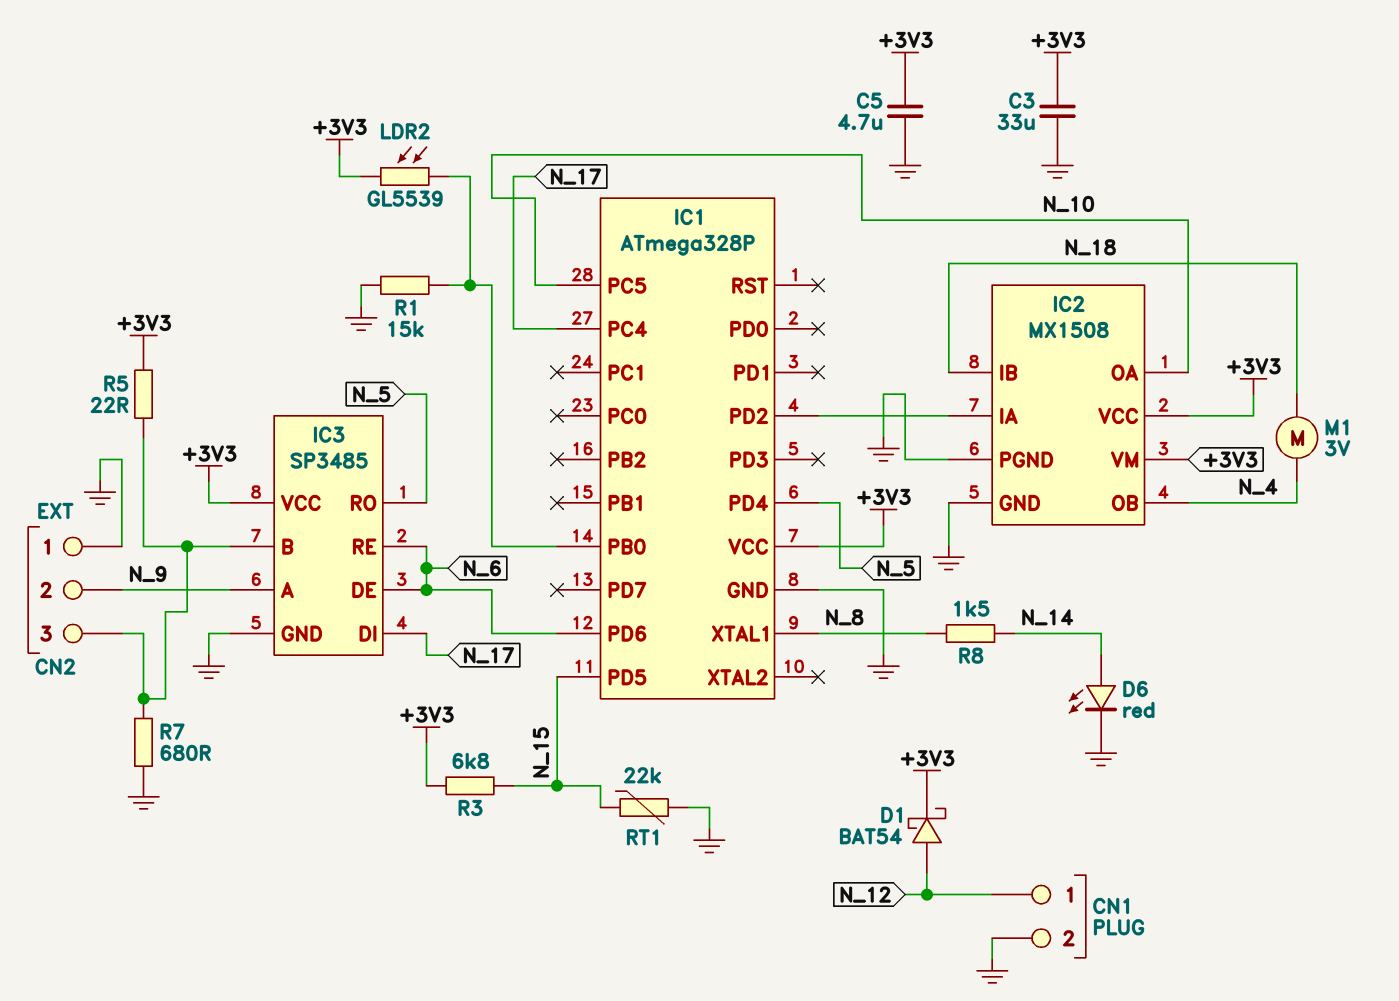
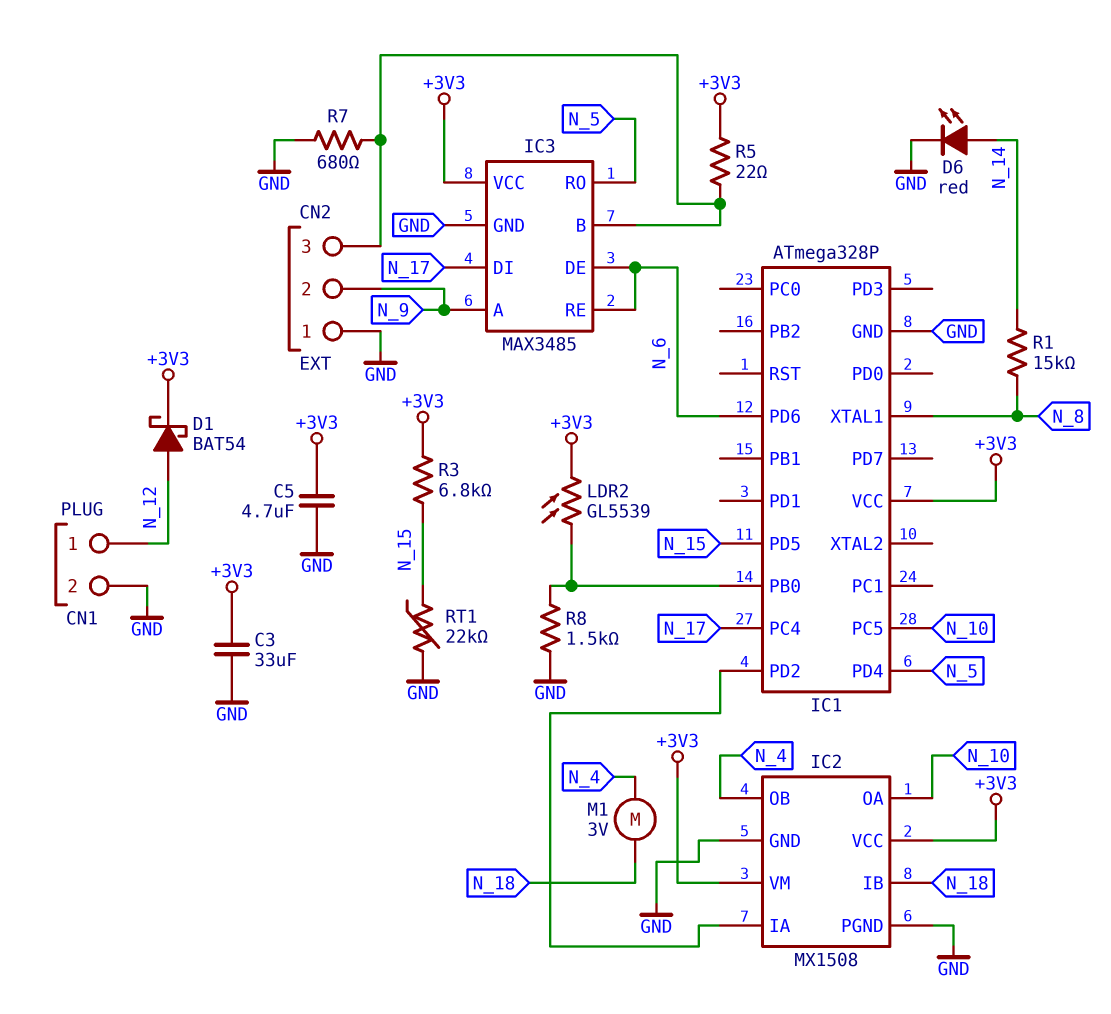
IC3: SP3485 -> MAX3485
R1: 15k (GND, IC1/PB0) -> 15k (N_8, N_14)
R8: 1.5k (N_8, N_14) -> 1.5k (GND, IC1/PB0)

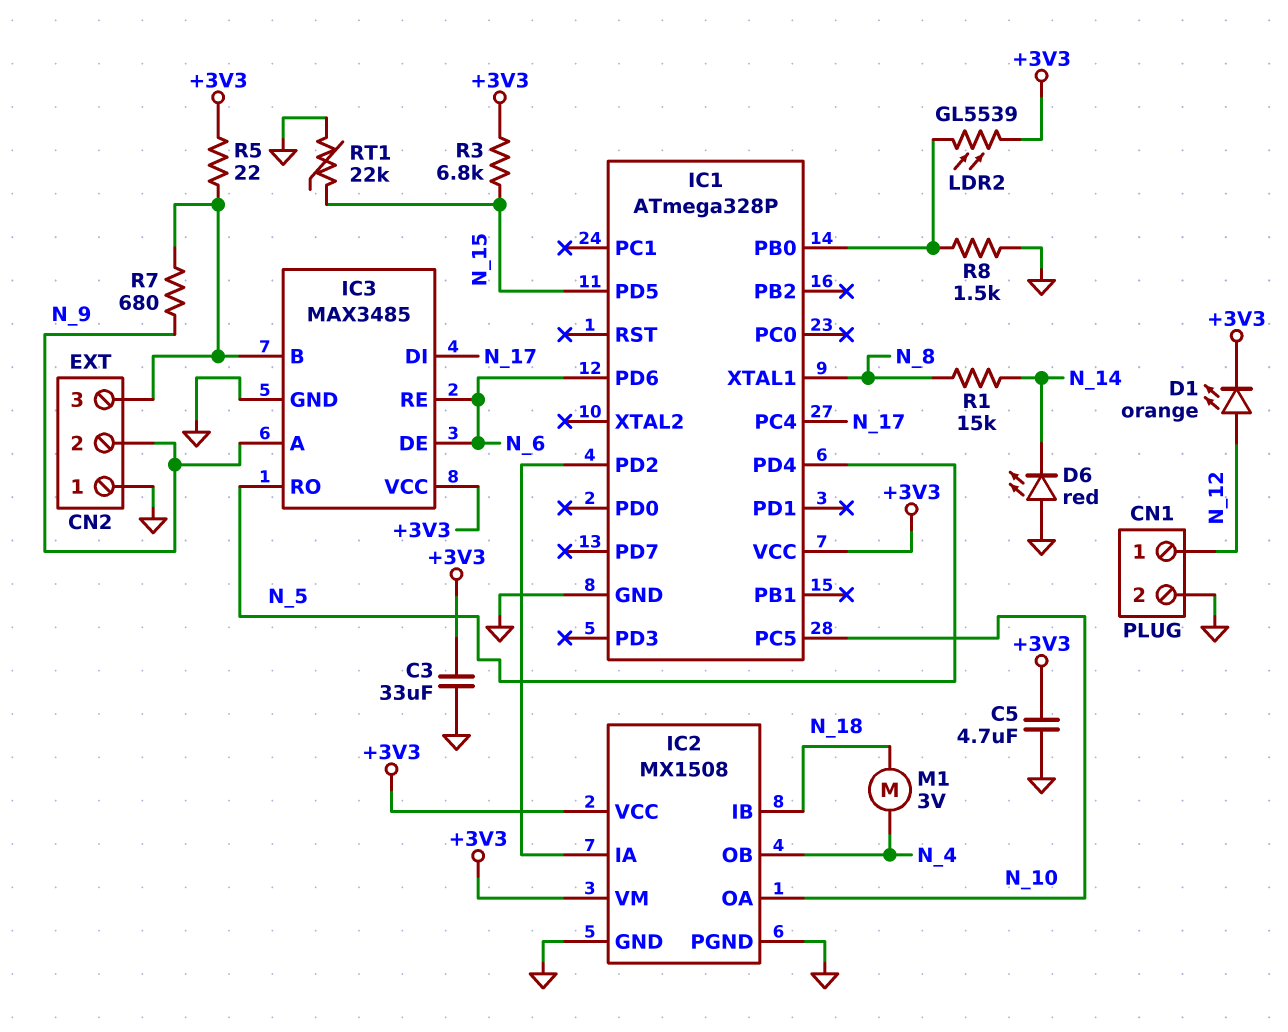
D1: schottky BAT54 (A N_12, K +3V3) -> LED orange (A N_12, K +3V3)
D6: LED red (A N_14, K GND) -> LED red (A GND, K N_14)
R7: 680 (CN2/3, GND) -> 680 (CN2/3, N_9)

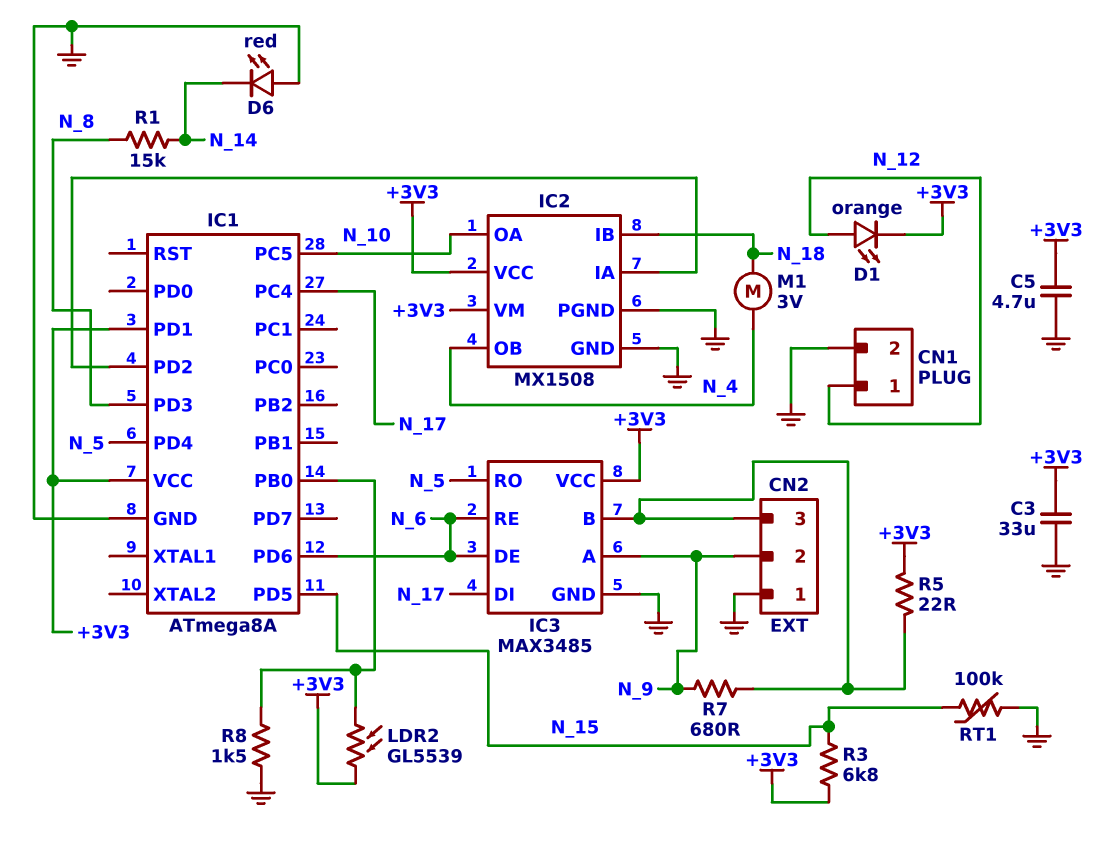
IC1: ATmega328P -> ATmega8A
IC1 pin PD1: none -> +3V3
IC1 pin PD3: none -> N_8
IC1 pin XTAL1: N_8 -> none
RT1: 22k (GND, N_15) -> 100k (GND, N_15)

